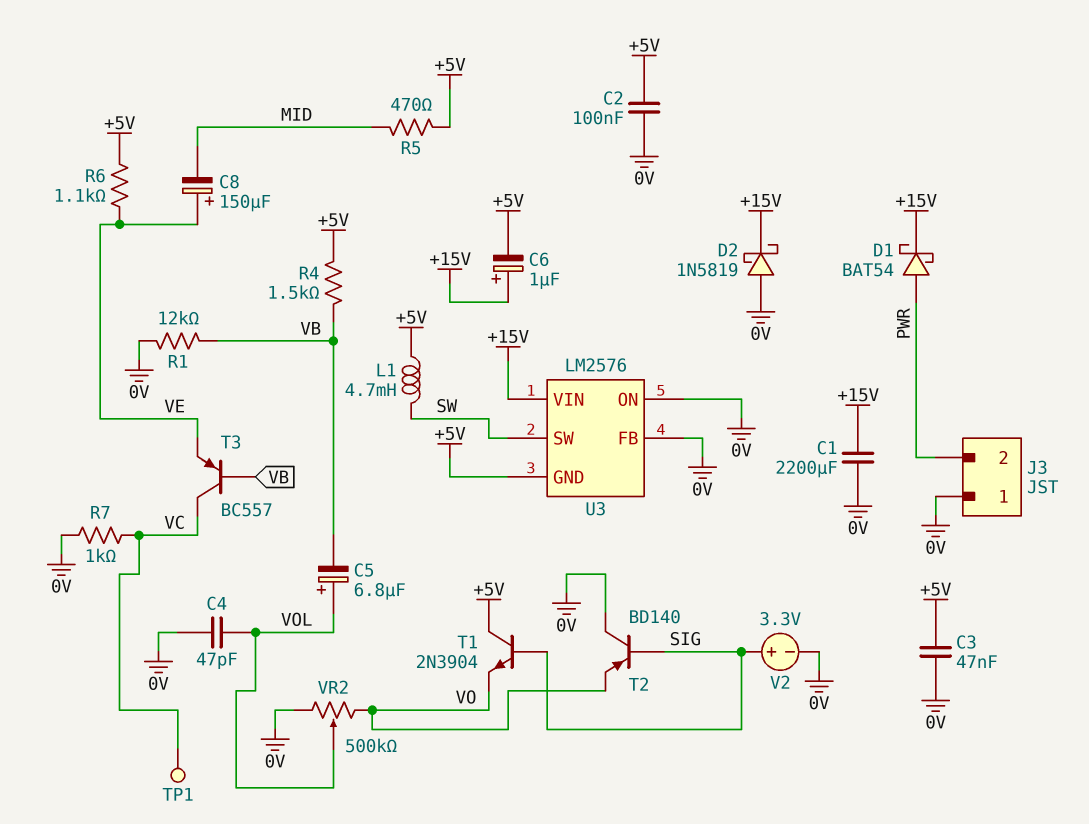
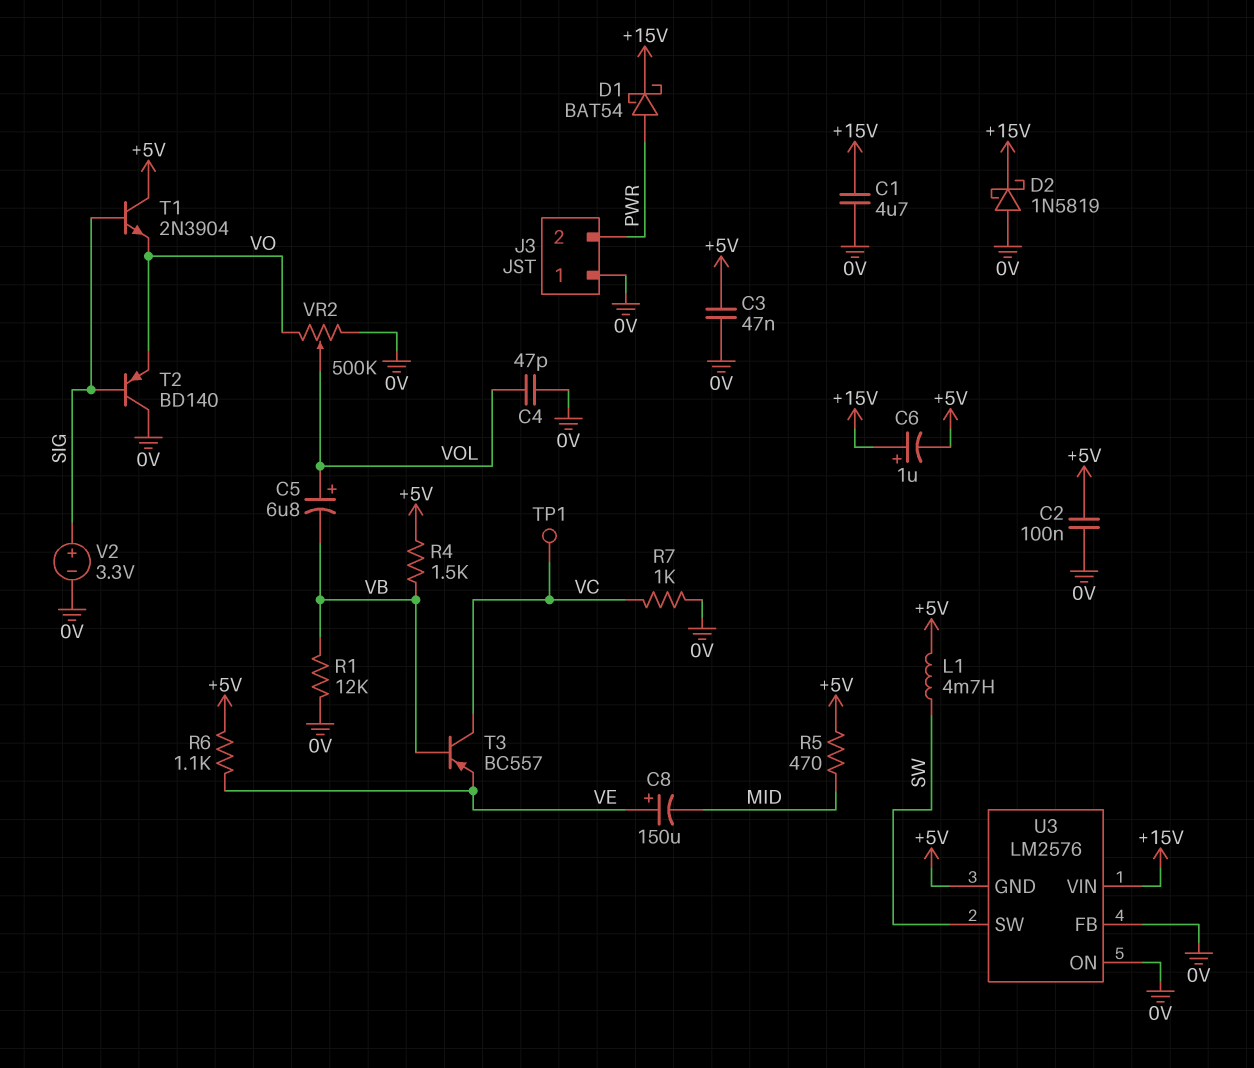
C1: 2200uF (+15V, 0V) -> 4.7uF (+15V, 0V)

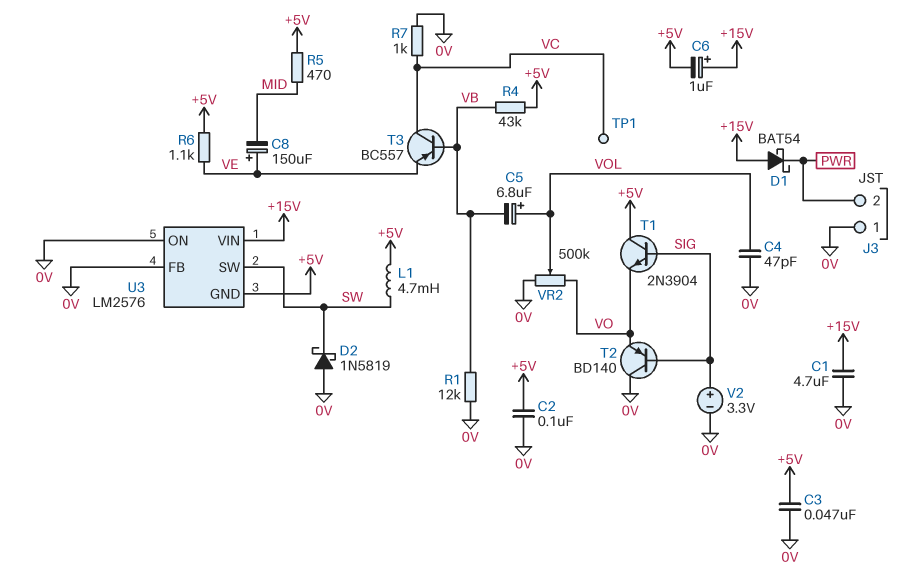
D1: schottky BAT54 (A PWR, K +15V) -> schottky BAT54 (A +15V, K PWR)
D2: schottky 1N5819 (A 0V, K +15V) -> schottky 1N5819 (A 0V, K SW)
R4: 1.5k (+5V, VB) -> 43k (+5V, VB)

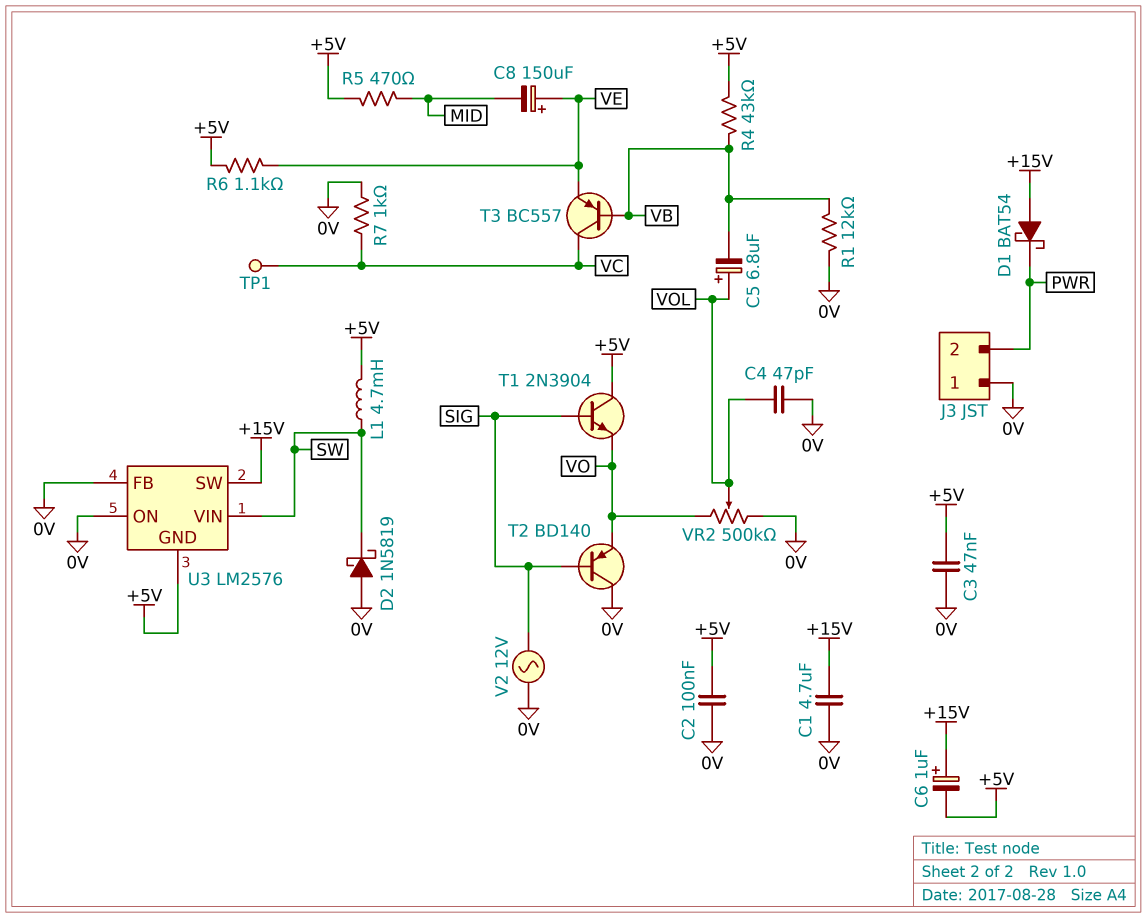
U3 pin SW: SW -> +15V
U3 pin VIN: +15V -> SW
V2: 3.3V (plus SIG, minus 0V) -> AC 12V (0V, SIG)

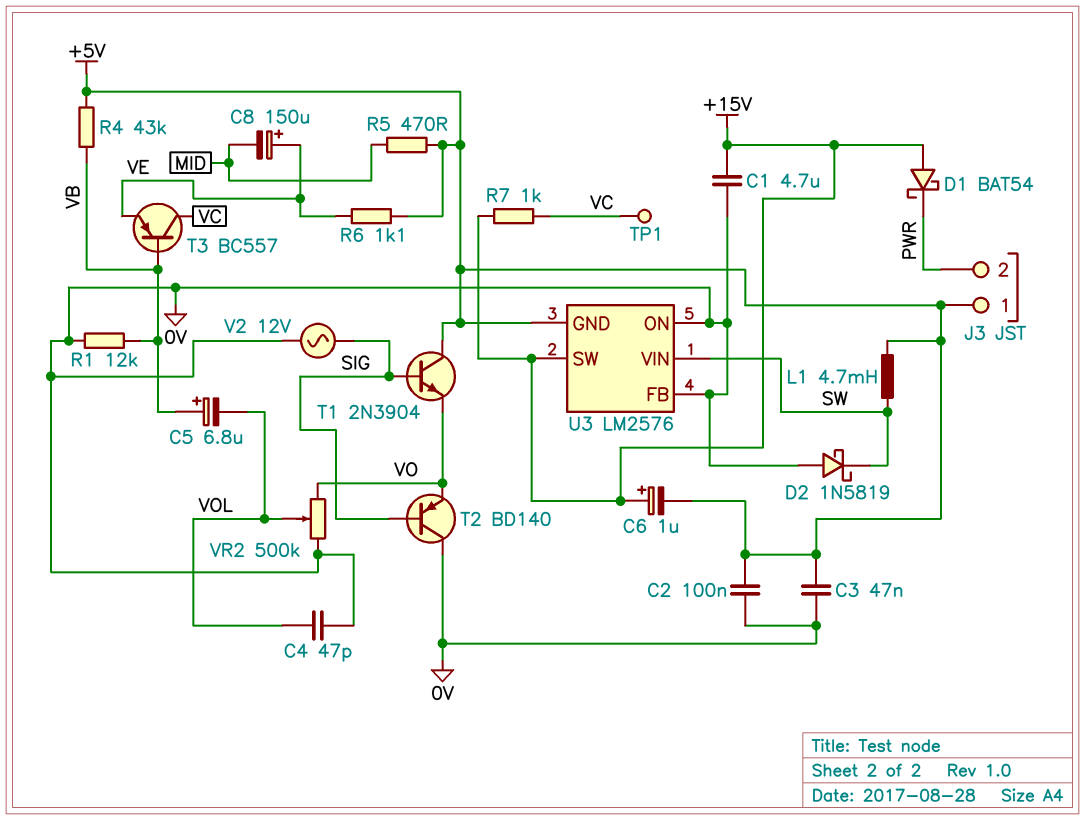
C5: 6.8uF (plus VOL, minus VB) -> 6.8uF (plus VB, minus VOL)
J3 pin 1: 0V -> +5V
R7: 1k (0V, VC) -> 1k (+15V, VC)

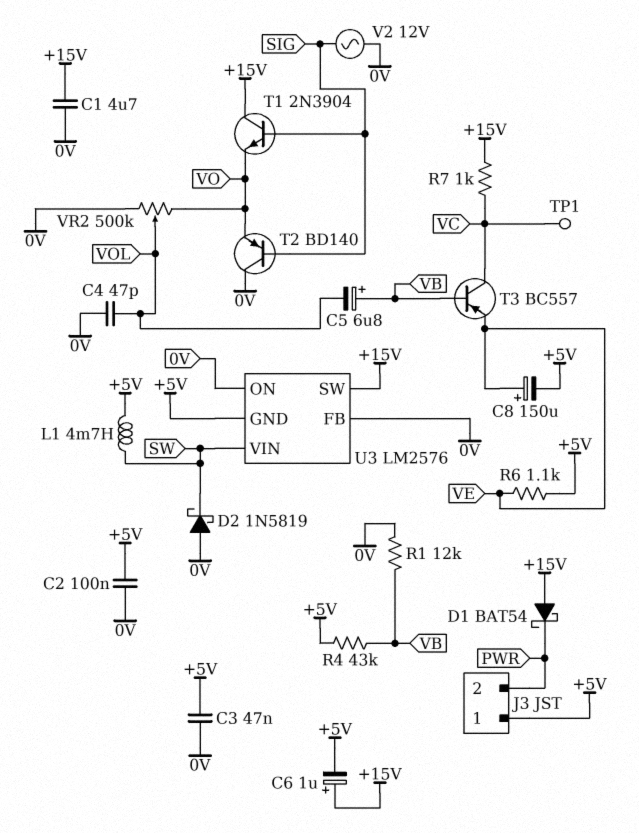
C8: 150uF (plus VE, minus MID) -> 150uF (plus VE, minus +5V)
R5: 470 (+5V, MID) -> none
T1: NPN 2N3904 (B SIG, C +5V, E VO) -> NPN 2N3904 (B SIG, C +15V, E VO)

